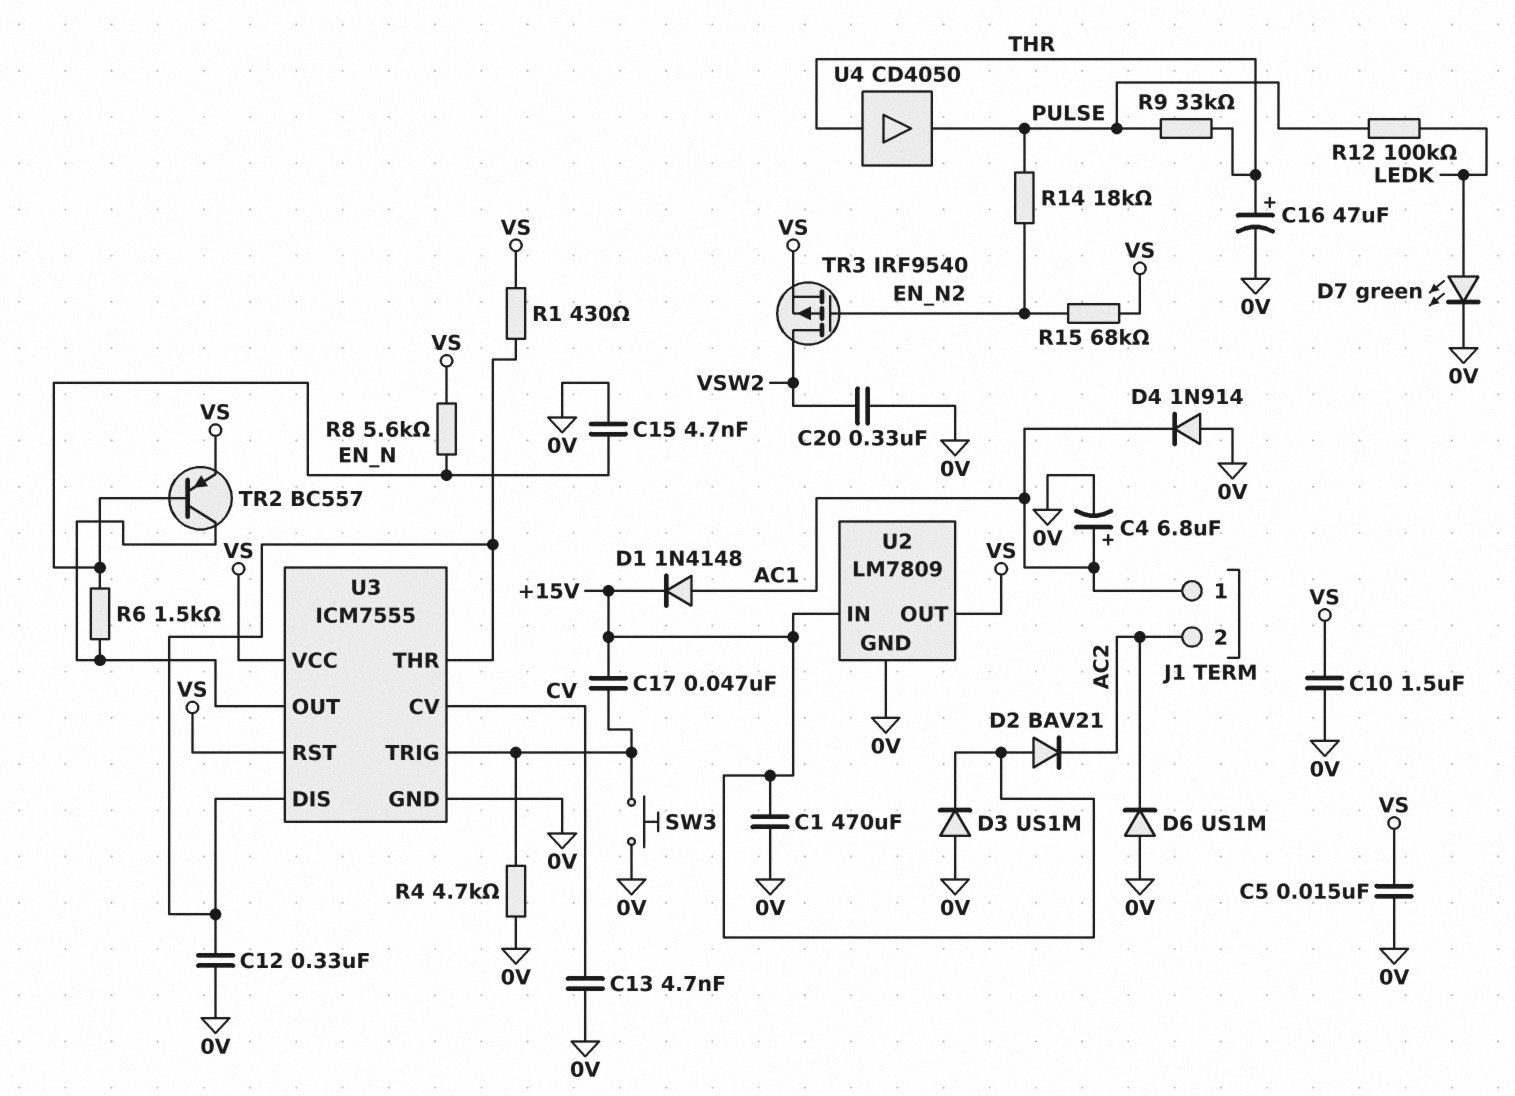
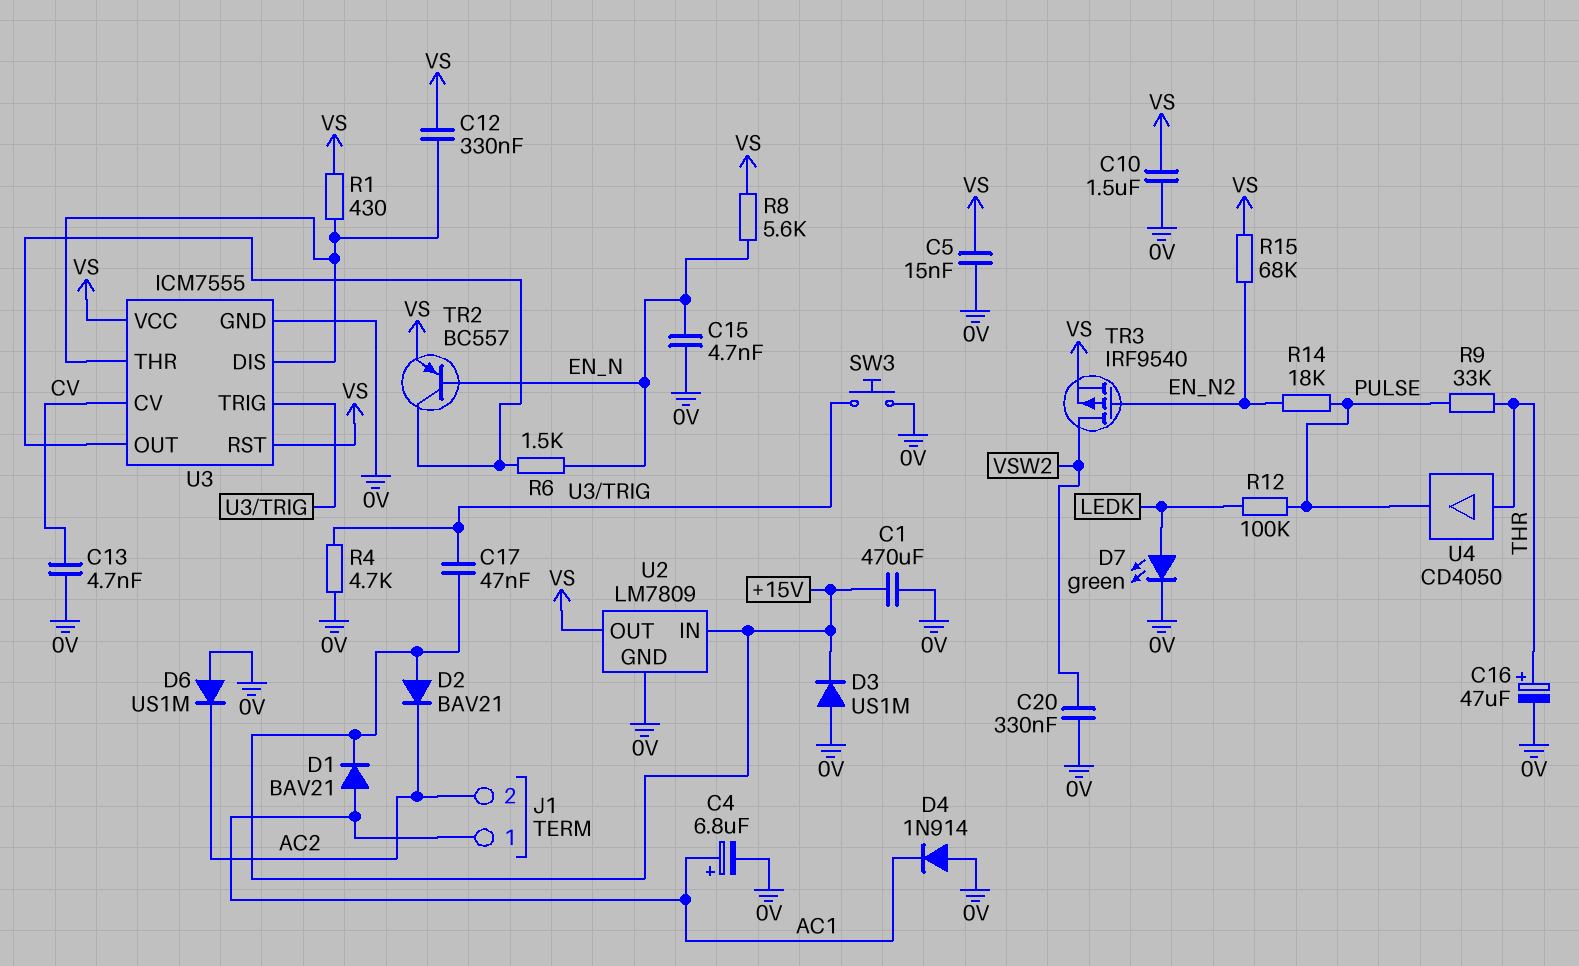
C12: 330nF (0V, U3/DIS) -> 330nF (U3/DIS, VS)
D1: diode 1N4148 (A AC1, K +15V) -> diode BAV21 (A AC1, K +15V)

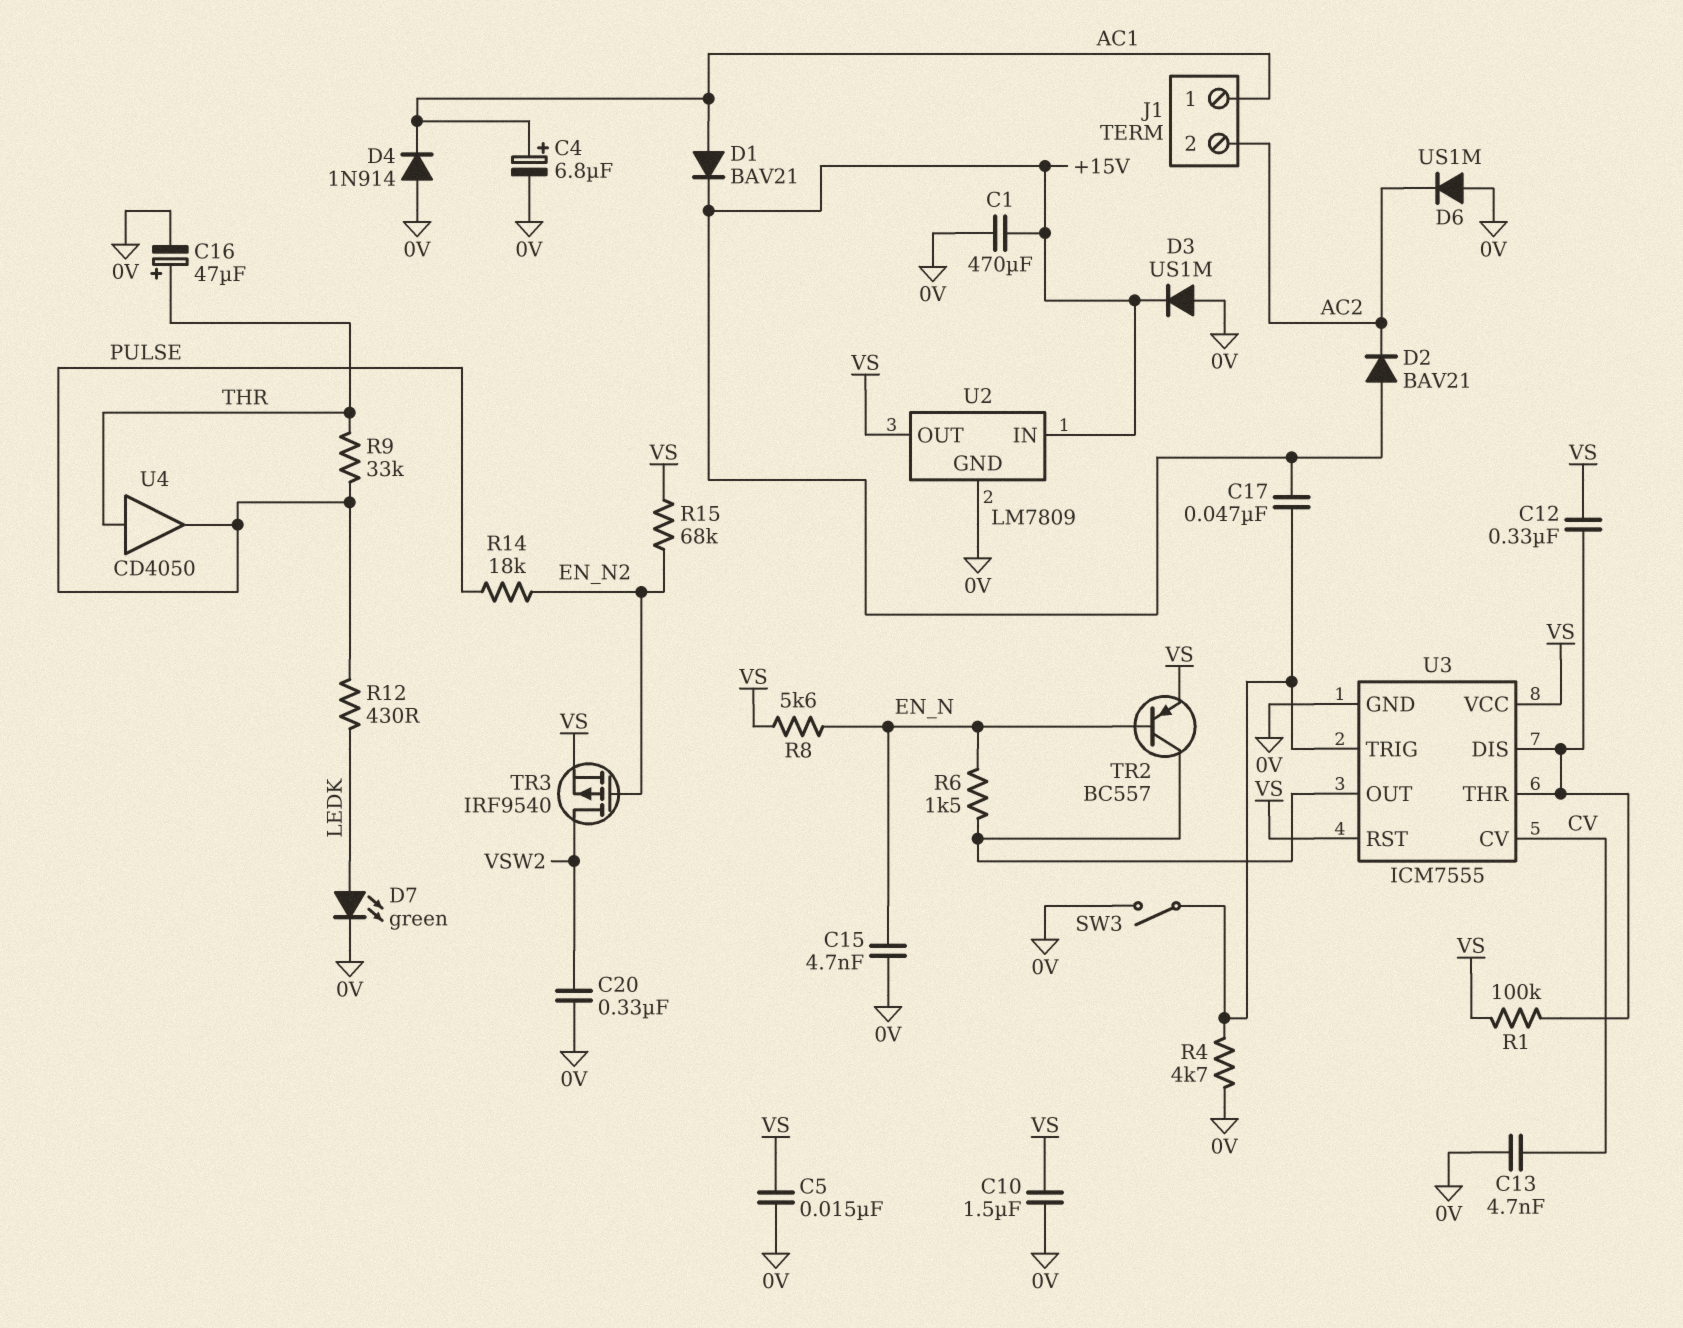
R1: 430 (U3/DIS, VS) -> 100k (U3/DIS, VS)
R12: 100k (LEDK, PULSE) -> 430 (LEDK, PULSE)
SW3: button (0V, U3/TRIG) -> switch (0V, U3/TRIG)

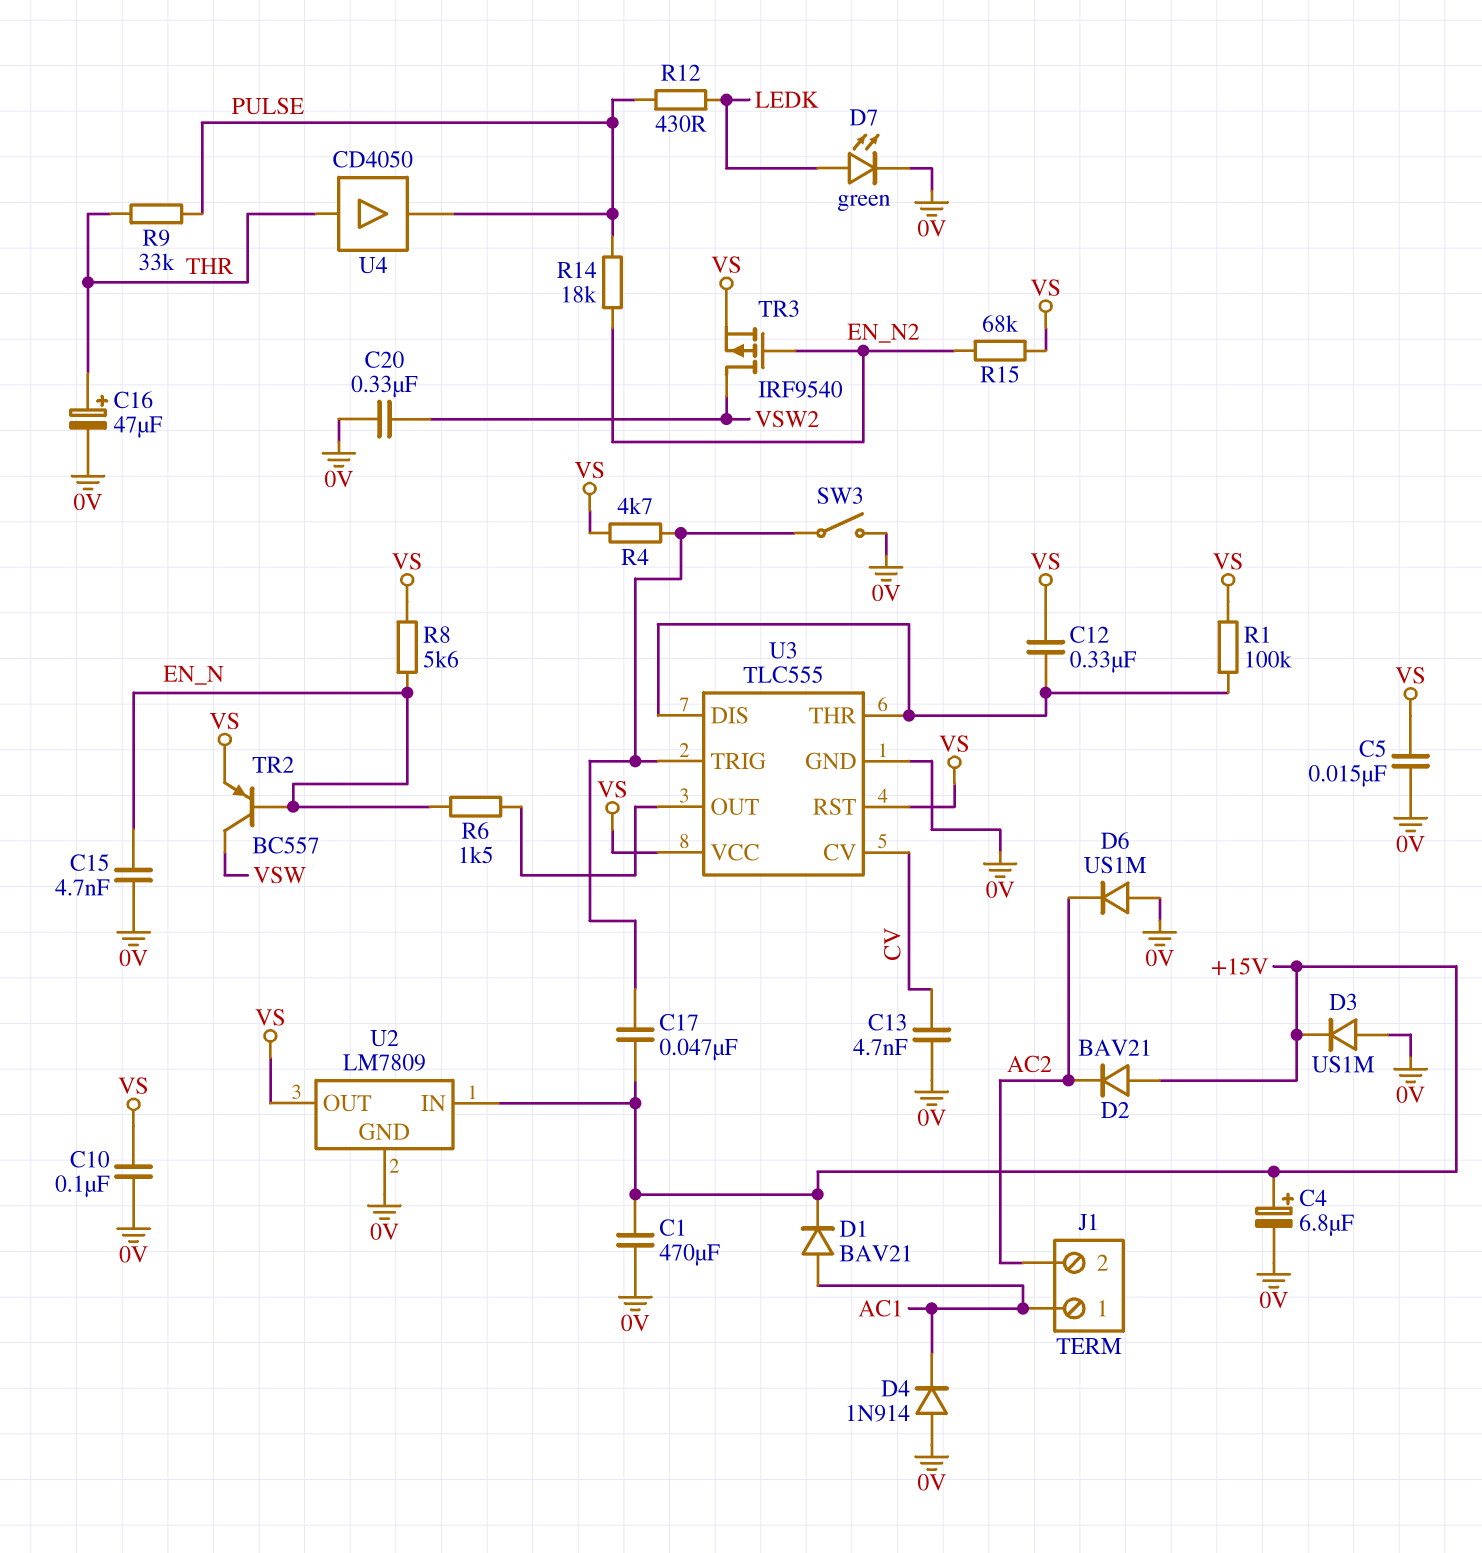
C4: 6.8uF (plus AC1, minus 0V) -> 6.8uF (plus +15V, minus 0V)
C10: 1.5uF (0V, VS) -> 100nF (0V, VS)
R4: 4.7k (0V, U3/TRIG) -> 4.7k (U3/TRIG, VS)
TR2: PNP BC557 (B EN_N, C U3/OUT, E VS) -> PNP BC557 (B EN_N, C VSW, E VS)
U3: ICM7555 -> TLC555

